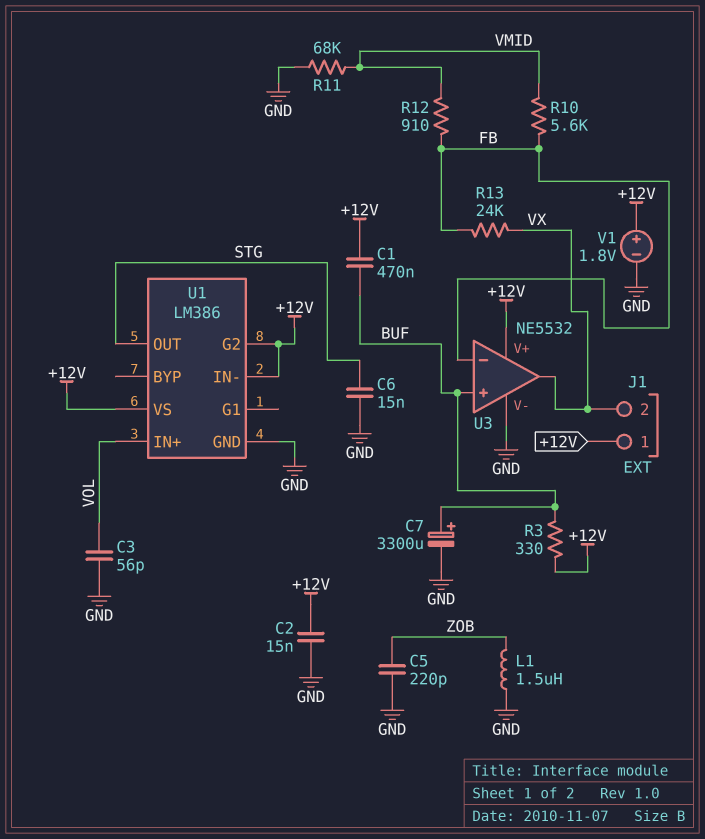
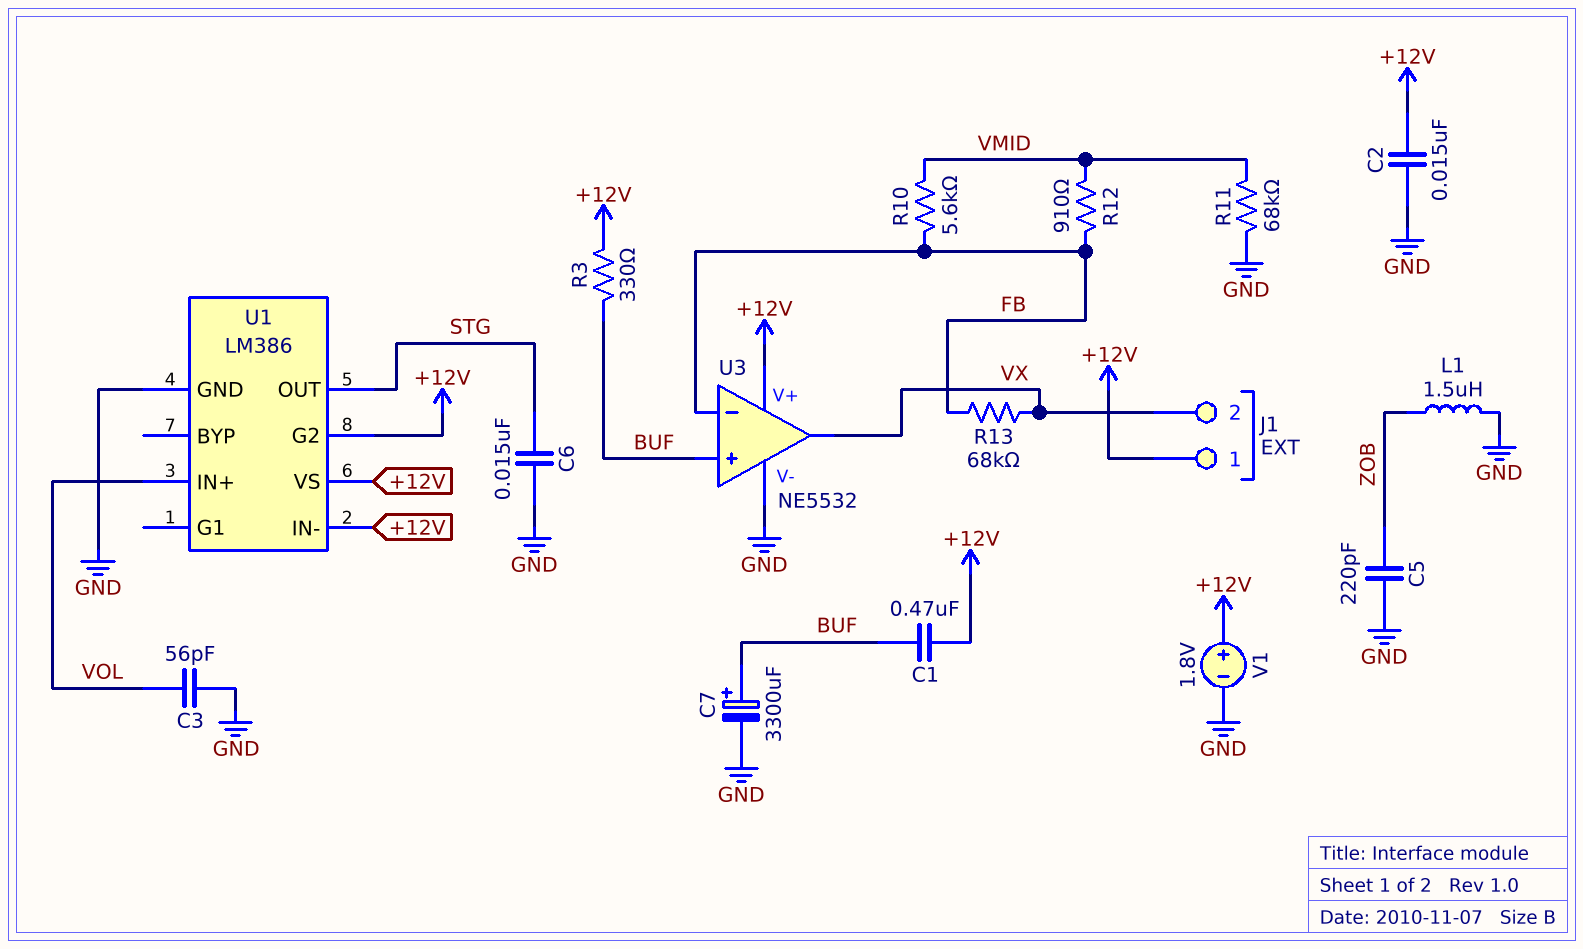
R13: 24k (FB, VX) -> 68k (FB, VX)

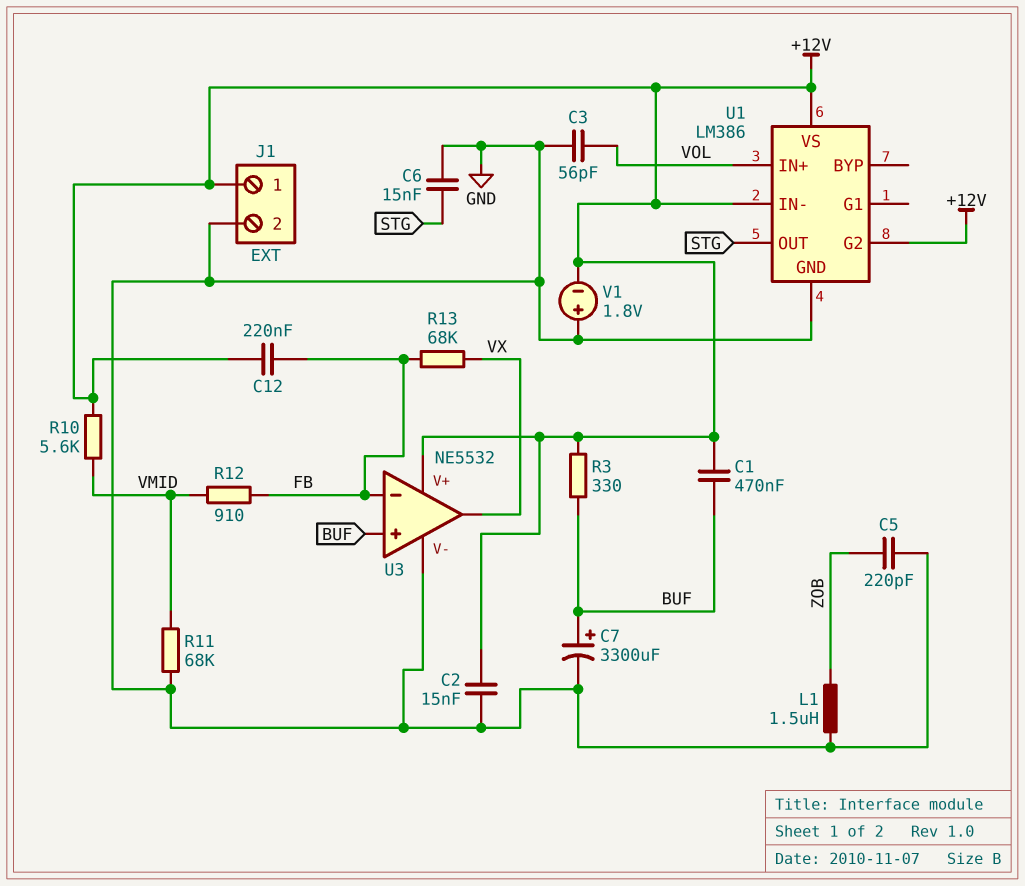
C12: none -> 220nF (+12V, FB)
J1 pin 2: VX -> GND
R10: 5.6k (FB, VMID) -> 5.6k (+12V, VMID)
V1: 1.8V (plus +12V, minus GND) -> 1.8V (plus GND, minus +12V)

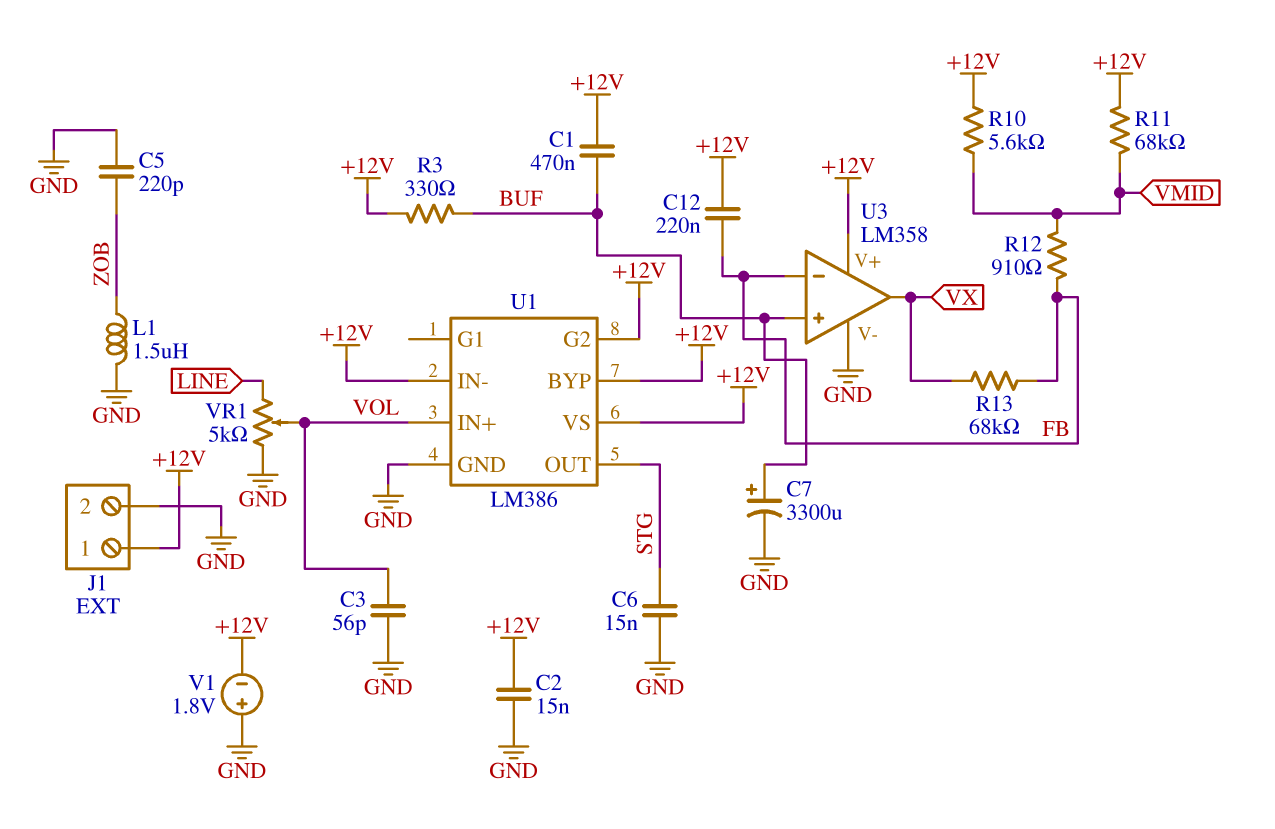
R11: 68k (GND, VMID) -> 68k (+12V, VMID)
U1 pin BYP: none -> +12V
U3: NE5532 -> LM358
VR1: none -> 5k (GND, LINE, wiper VOL)

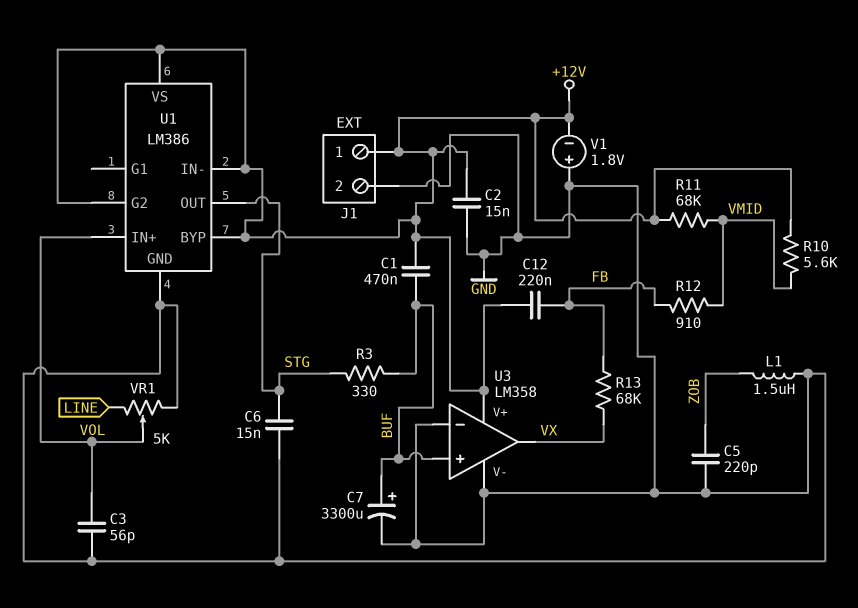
R3: 330 (+12V, BUF) -> 330 (BUF, STG)
U3 pin in-: FB -> GND

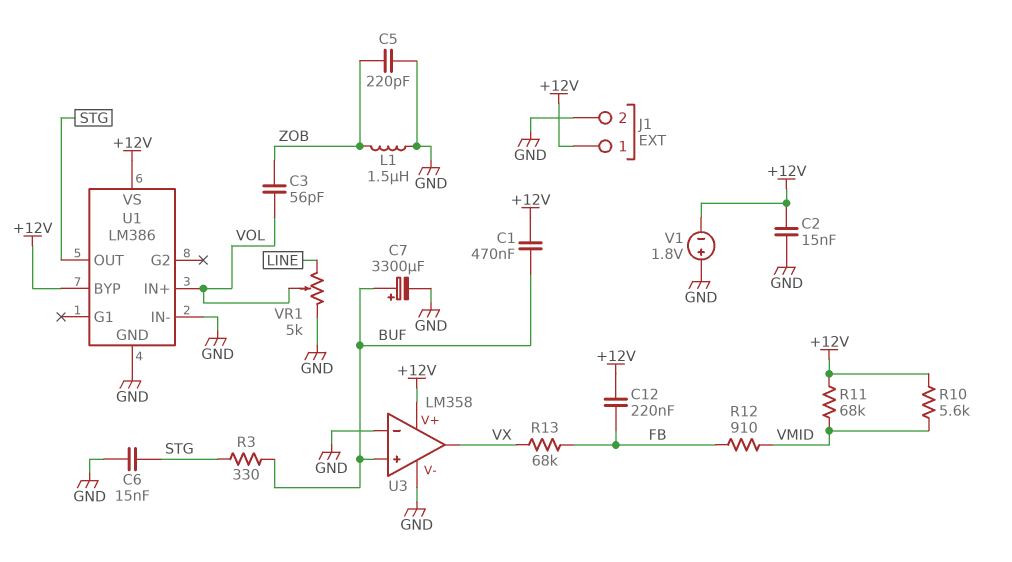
C3: 56pF (GND, VOL) -> 56pF (VOL, ZOB)
U1 pin G2: +12V -> none
U1 pin IN-: +12V -> GND

